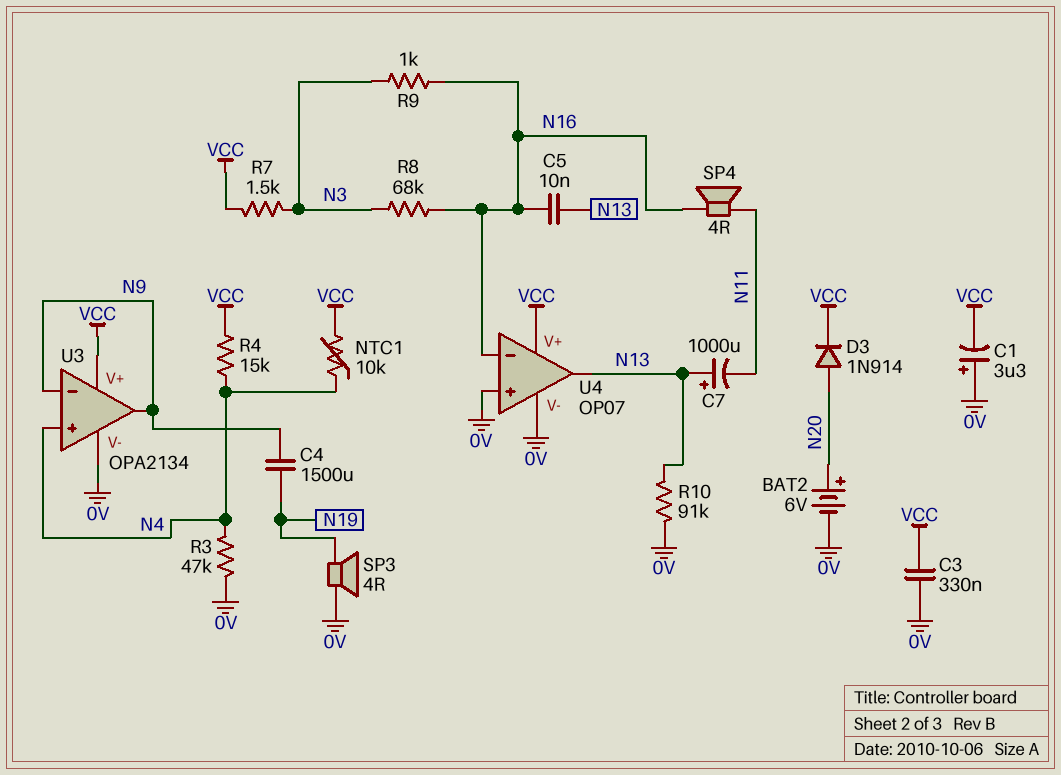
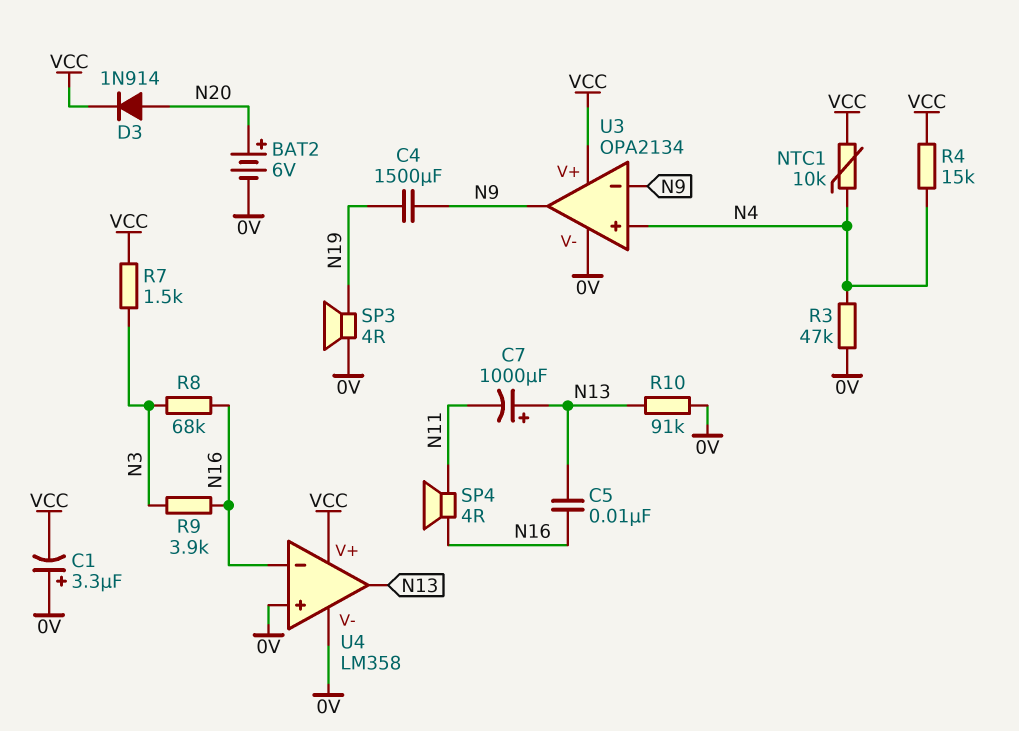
C3: 330nF (0V, VCC) -> none
R9: 1k (N3, N16) -> 3.9k (N3, N16)
U4: OP07 -> LM358

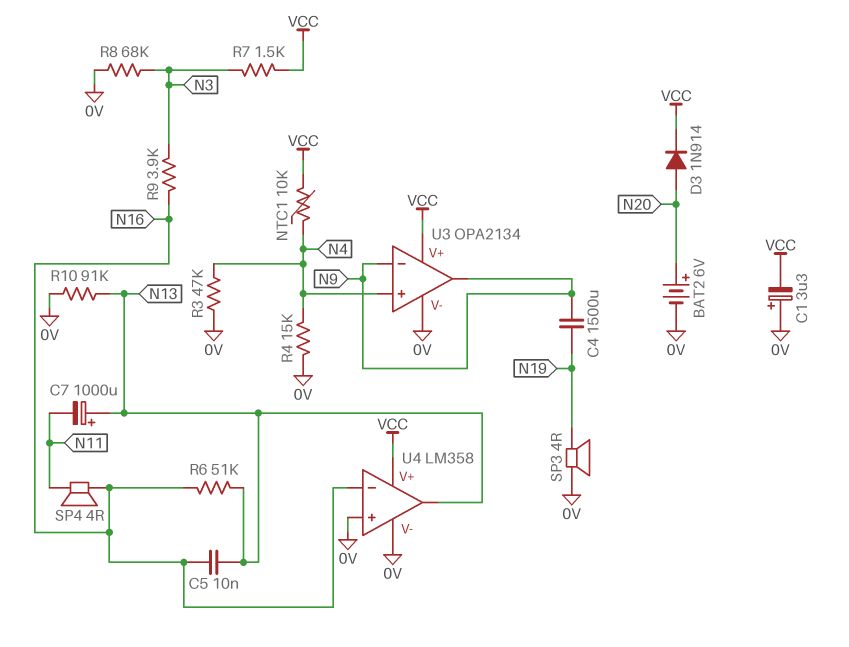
R4: 15k (N4, VCC) -> 15k (0V, N4)
R6: none -> 51k (N13, N16)
R8: 68k (N3, N16) -> 68k (0V, N3)

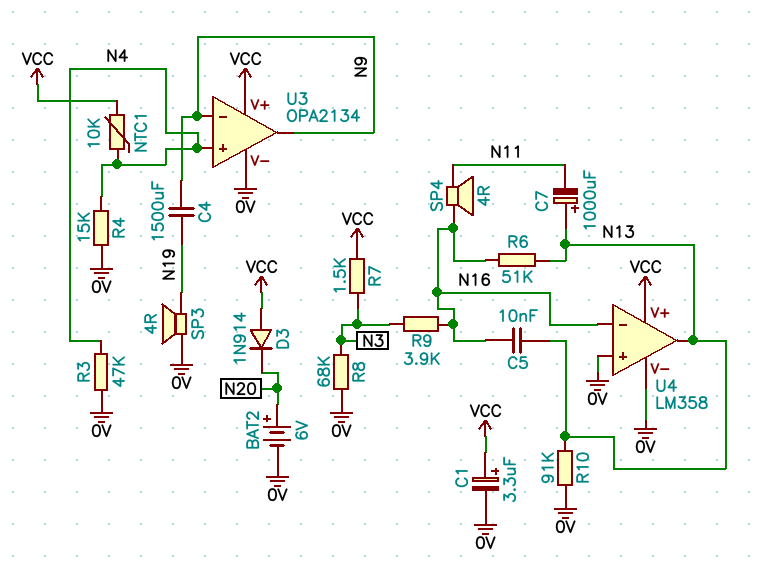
C1: 3.3uF (plus 0V, minus VCC) -> 3.3uF (plus VCC, minus 0V)
D3: diode 1N914 (A N20, K VCC) -> diode 1N914 (A VCC, K N20)

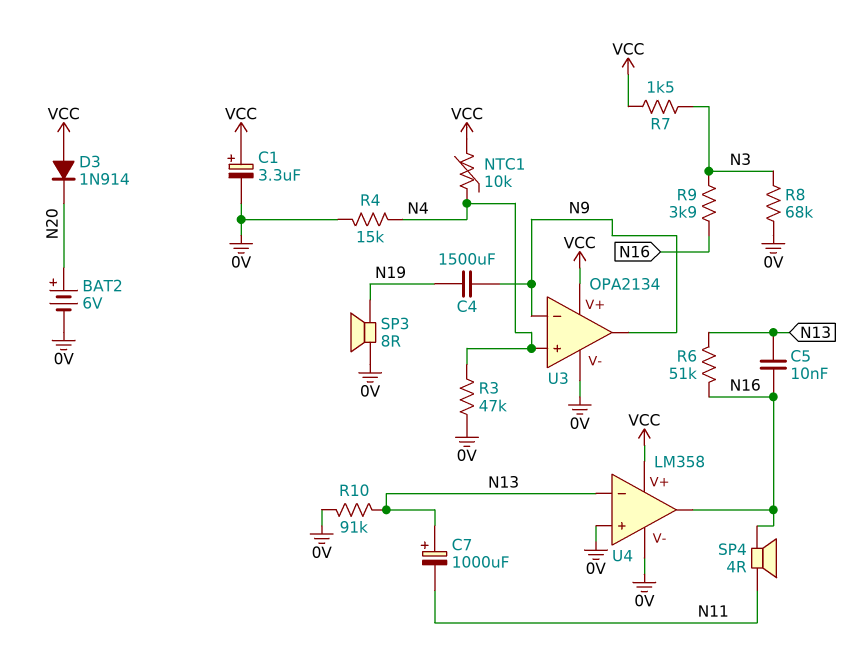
SP3: speaker 4R (0V, N19) -> speaker 8R (0V, N19)
U4 pin in-: N16 -> N13
U4 pin out: N13 -> N16

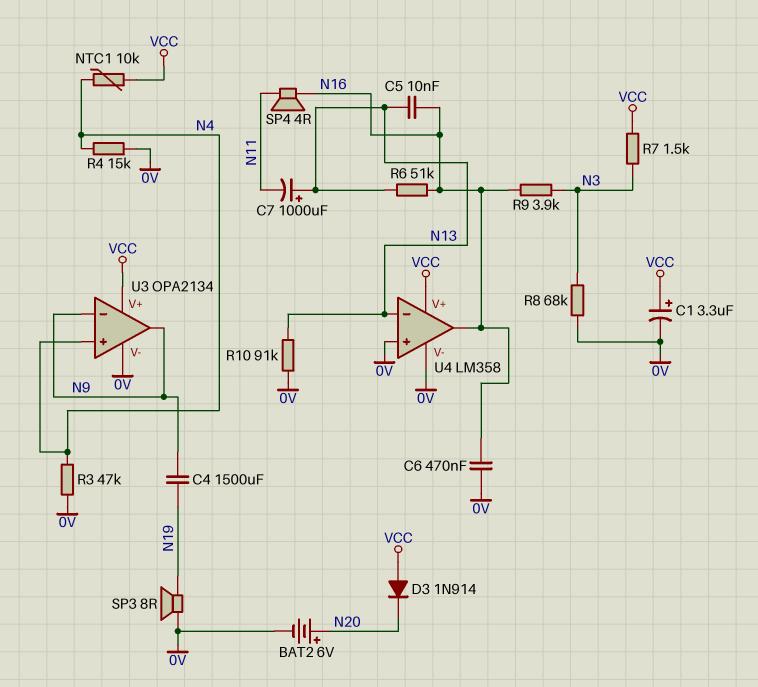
C6: none -> 470nF (0V, N16)

